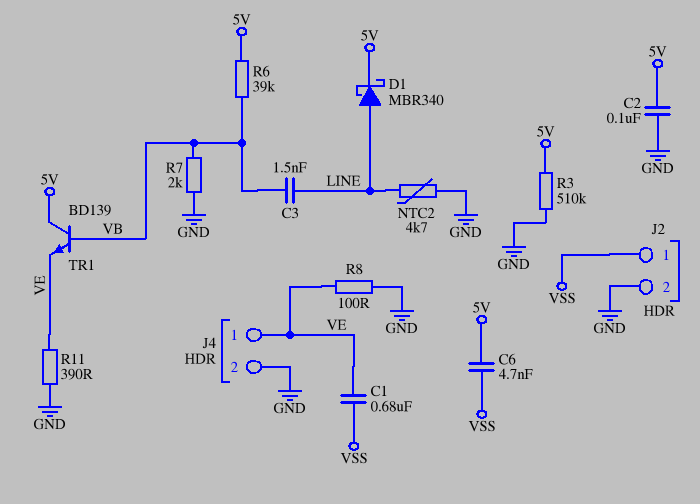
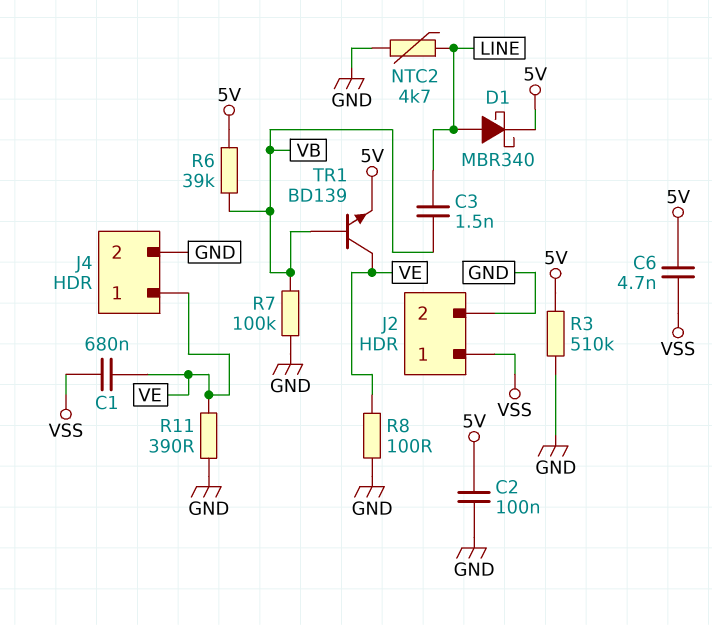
R7: 2k (GND, VB) -> 100k (GND, VB)
TR1: NPN BD139 (B VB, C 5V, E VE) -> NPN BD139 (B VB, C VE, E 5V)

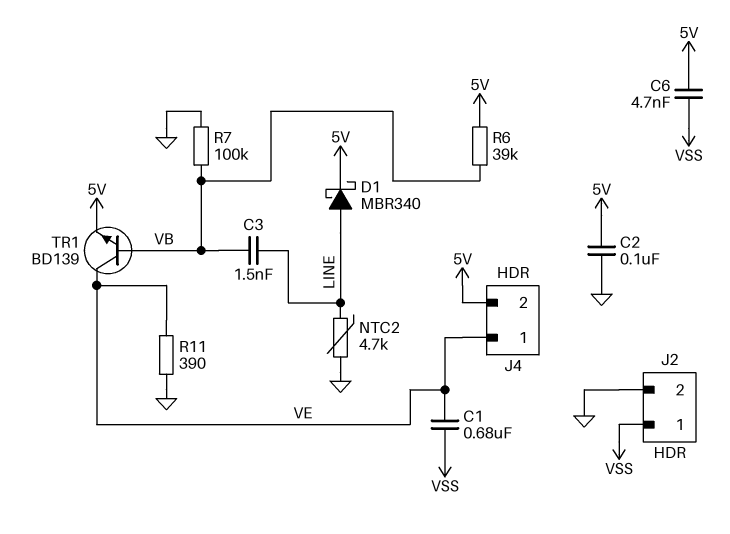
J4 pin 2: GND -> 5V
R3: 510k (5V, GND) -> none
R8: 100 (GND, VE) -> none

